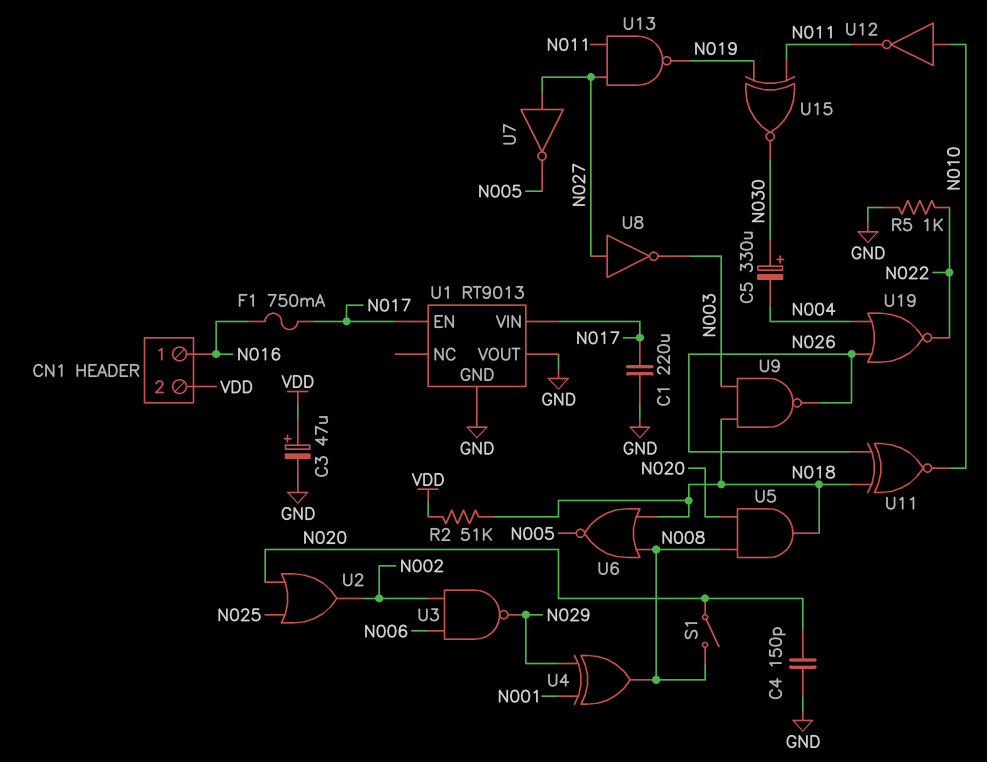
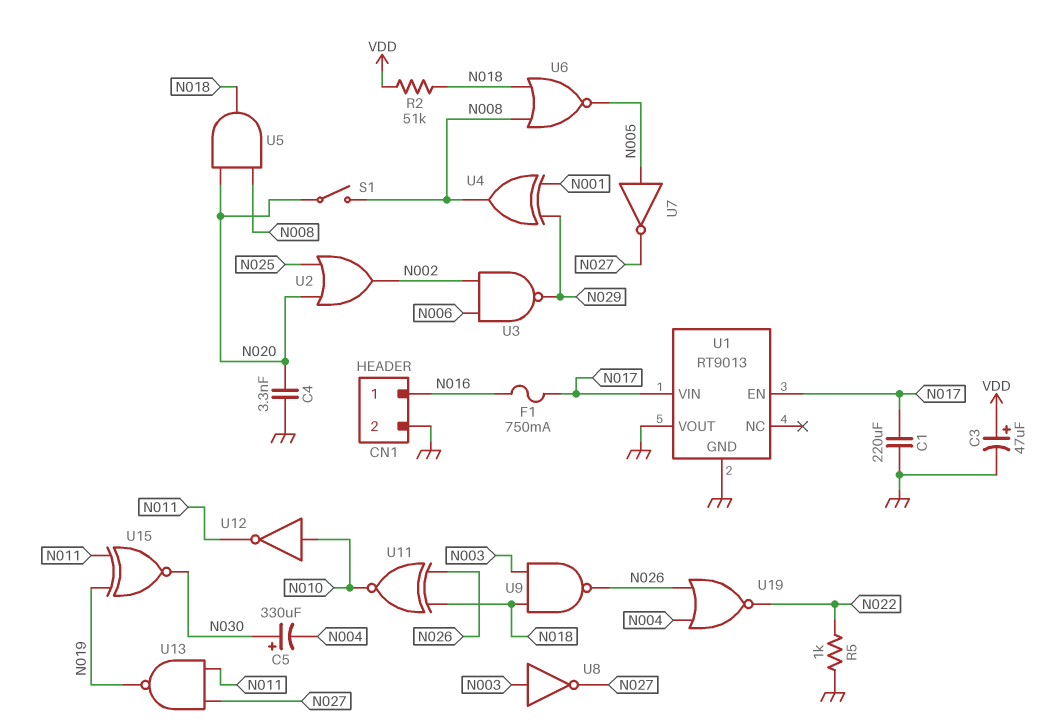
C4: 150pF (GND, N020) -> 3.3nF (GND, N020)
CN1 pin 2: VDD -> GND
U7: NOT (in N027, out N005) -> NOT (in N005, out N027)
U8: NOT (in N027, out N003) -> NOT (in N003, out N027)

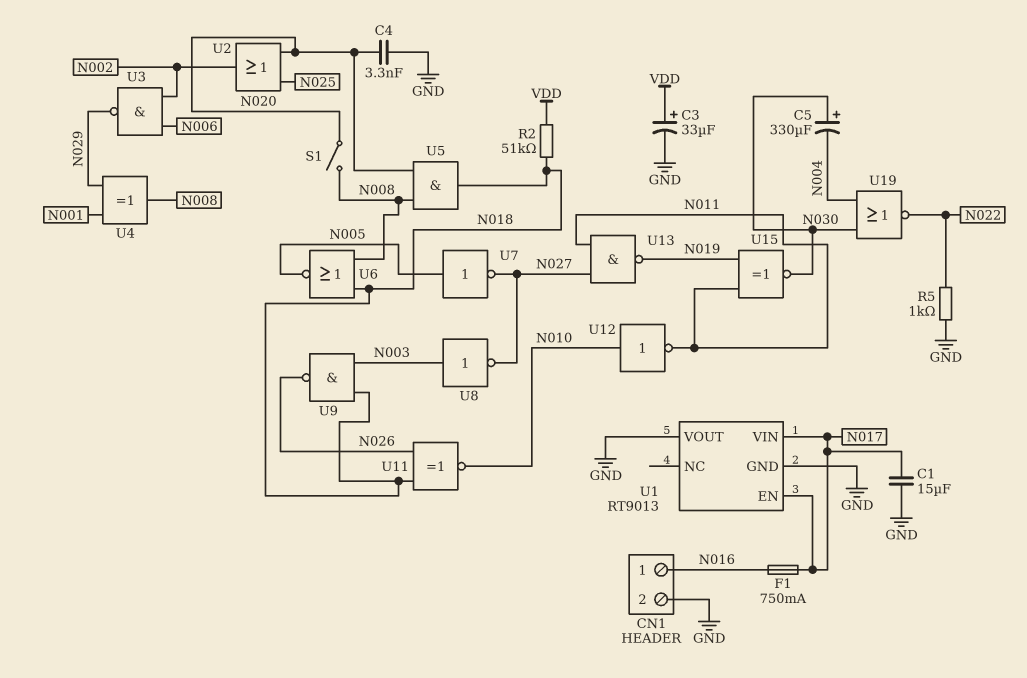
C1: 220uF (GND, N017) -> 15uF (GND, N017)
C3: 47uF (plus VDD, minus GND) -> 33uF (plus VDD, minus GND)
U19: NOR (in N004, in N026, out N022) -> NOR (in N004, in N030, out N022)

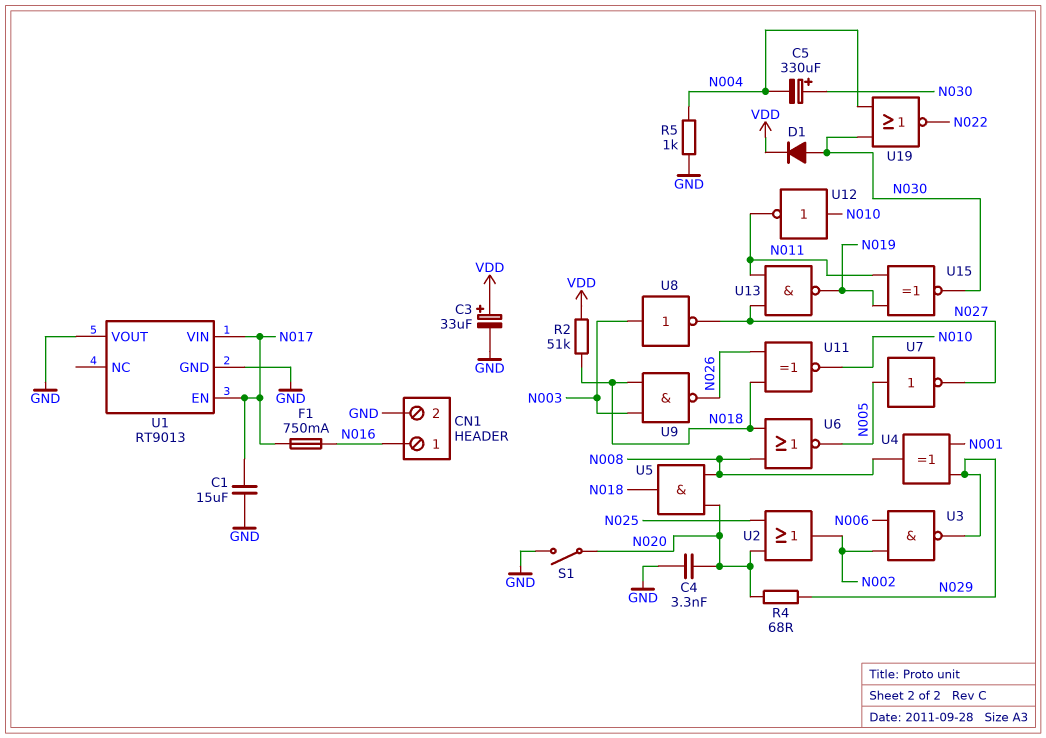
D1: none -> diode (A N030, K VDD)
R4: none -> 68 (N020, N029)
R5: 1k (GND, N022) -> 1k (GND, N004)
S1: switch (N008, N020) -> switch (GND, N020)

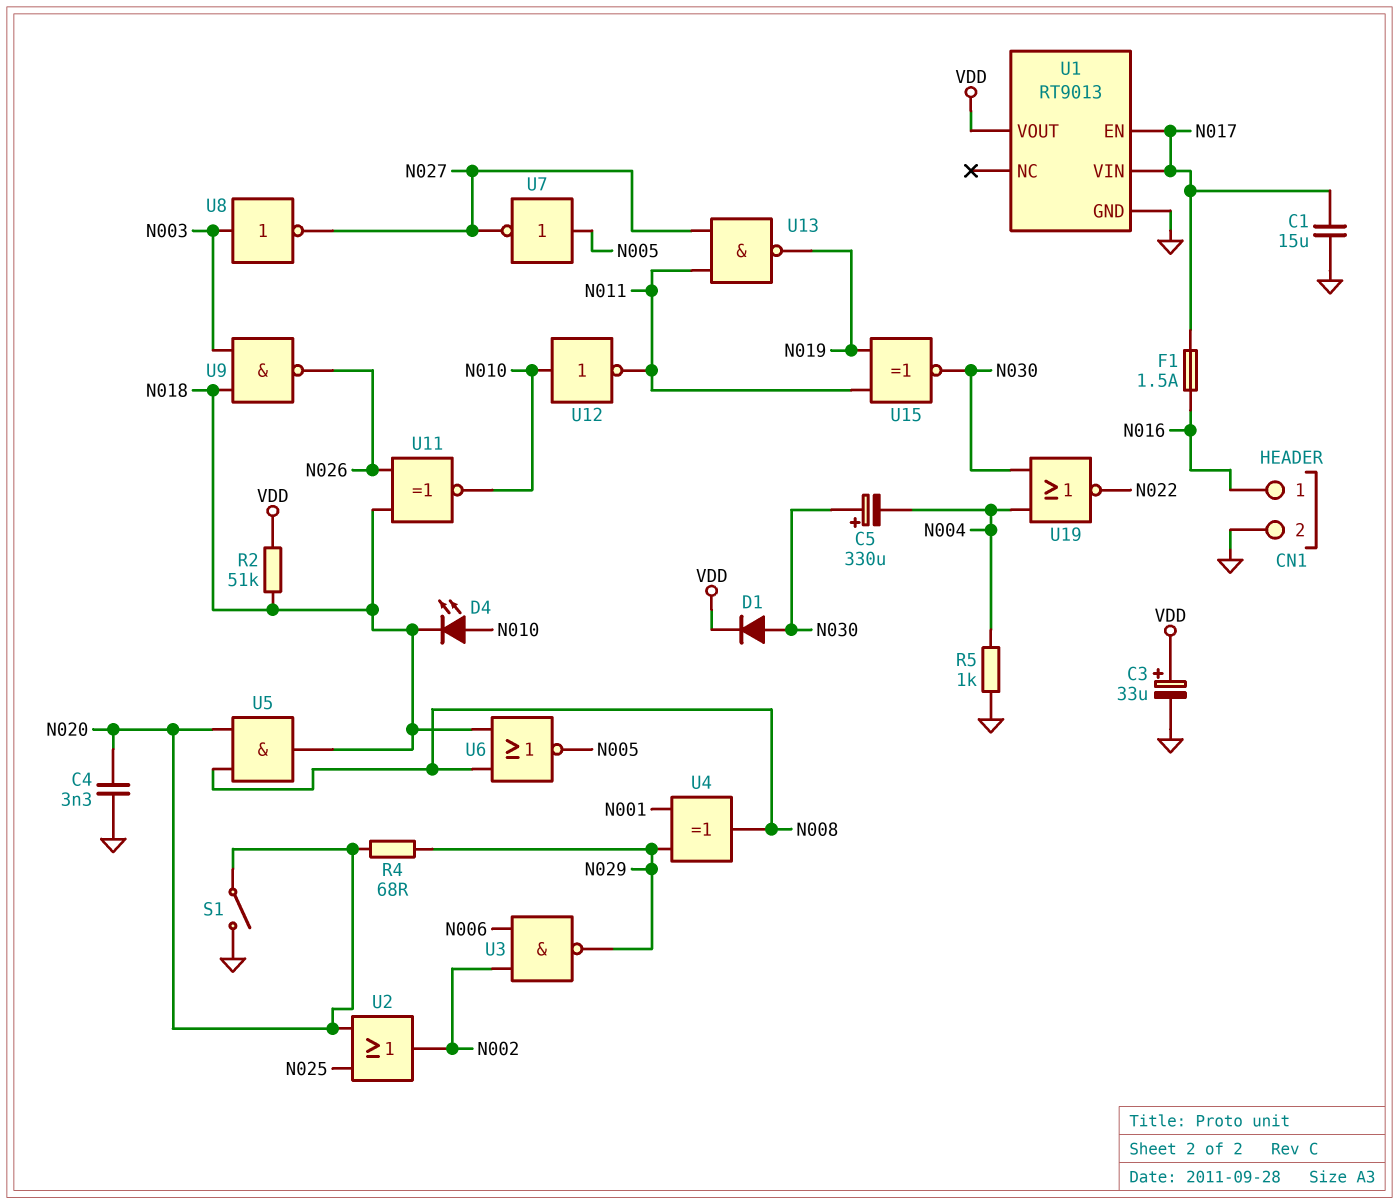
D4: none -> LED (A N010, K N018)
F1: 750mA (N016, N017) -> 1.5A (N016, N017)
U1 pin VOUT: GND -> VDD

